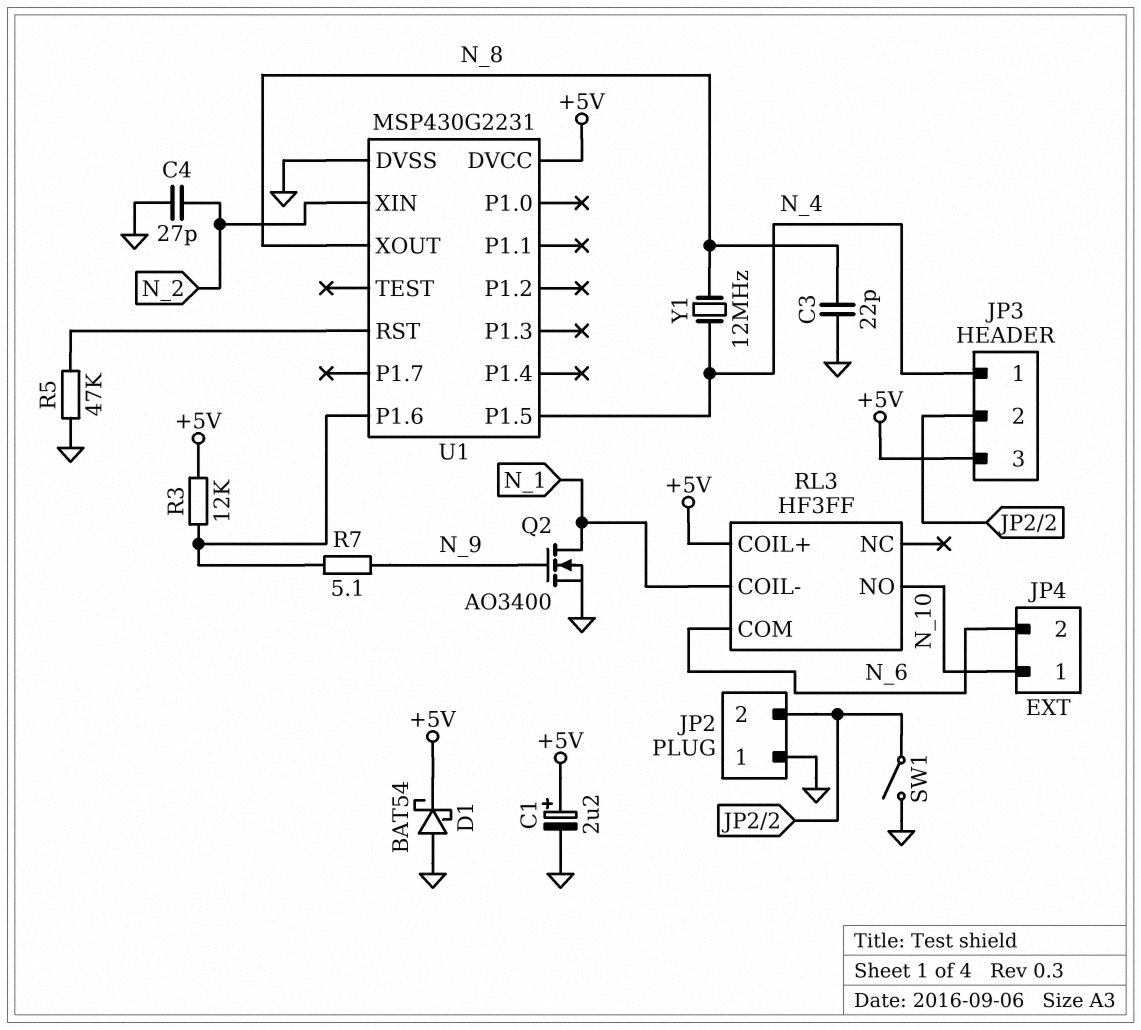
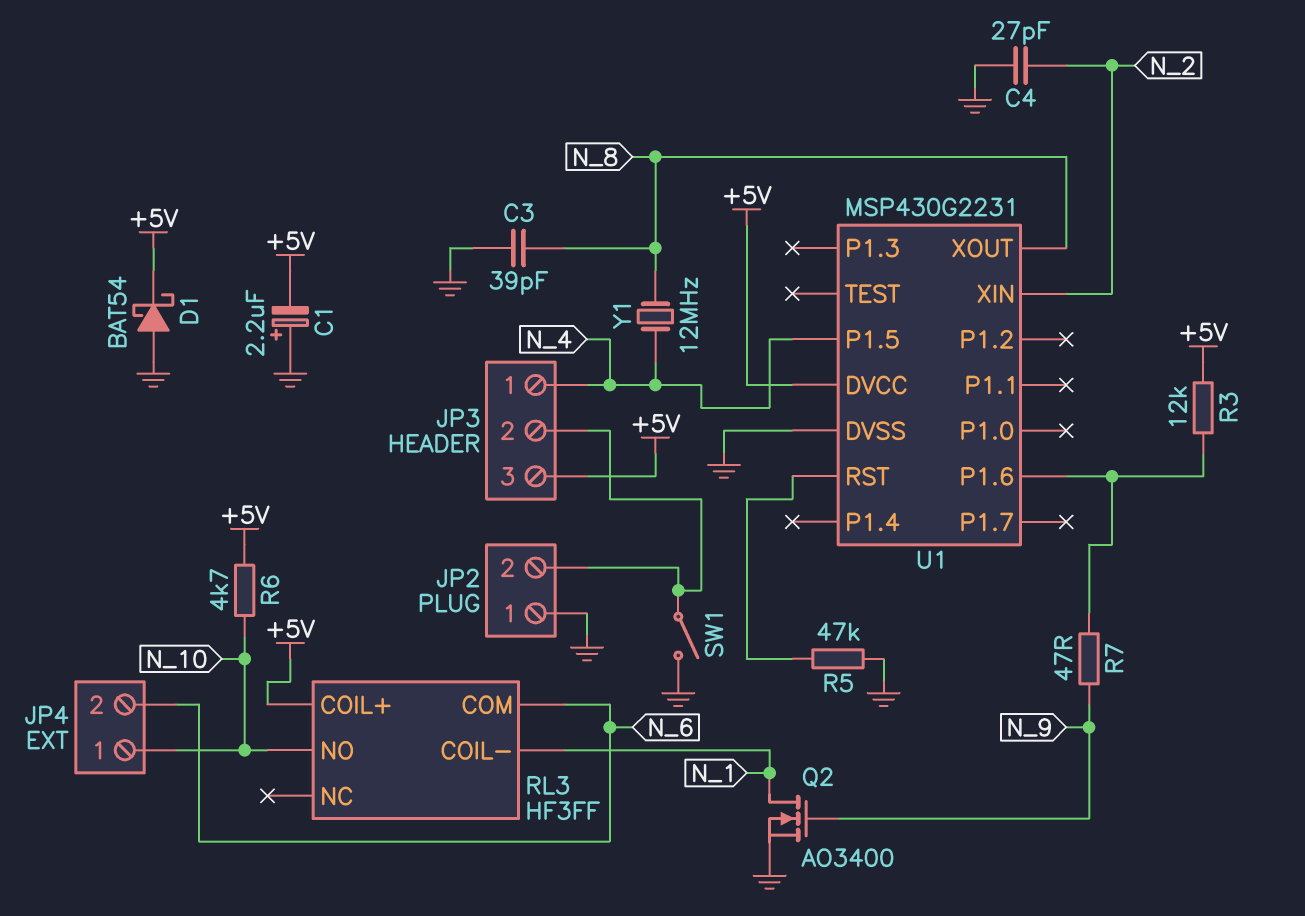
C1: 2.2uF (plus +5V, minus GND) -> 2.2uF (plus GND, minus +5V)
C3: 22pF (GND, N_8) -> 39pF (GND, N_8)
R6: none -> 4.7k (+5V, N_10)
R7: 5.1 (N_9, U1/P1.6) -> 47 (N_9, U1/P1.6)

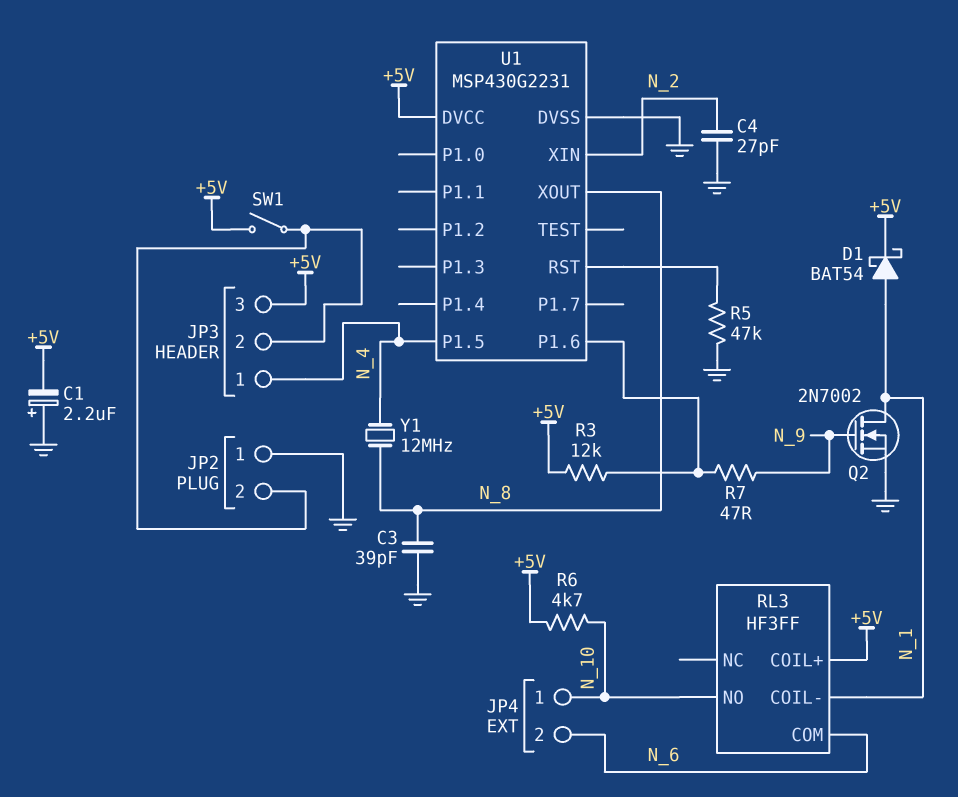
D1: schottky BAT54 (A GND, K +5V) -> schottky BAT54 (A N_1, K +5V)
Q2: NMOS AO3400 (G N_9, D N_1, S GND) -> NMOS 2N7002 (G N_9, D N_1, S GND)
SW1: switch (GND, JP2/2) -> switch (+5V, JP2/2)

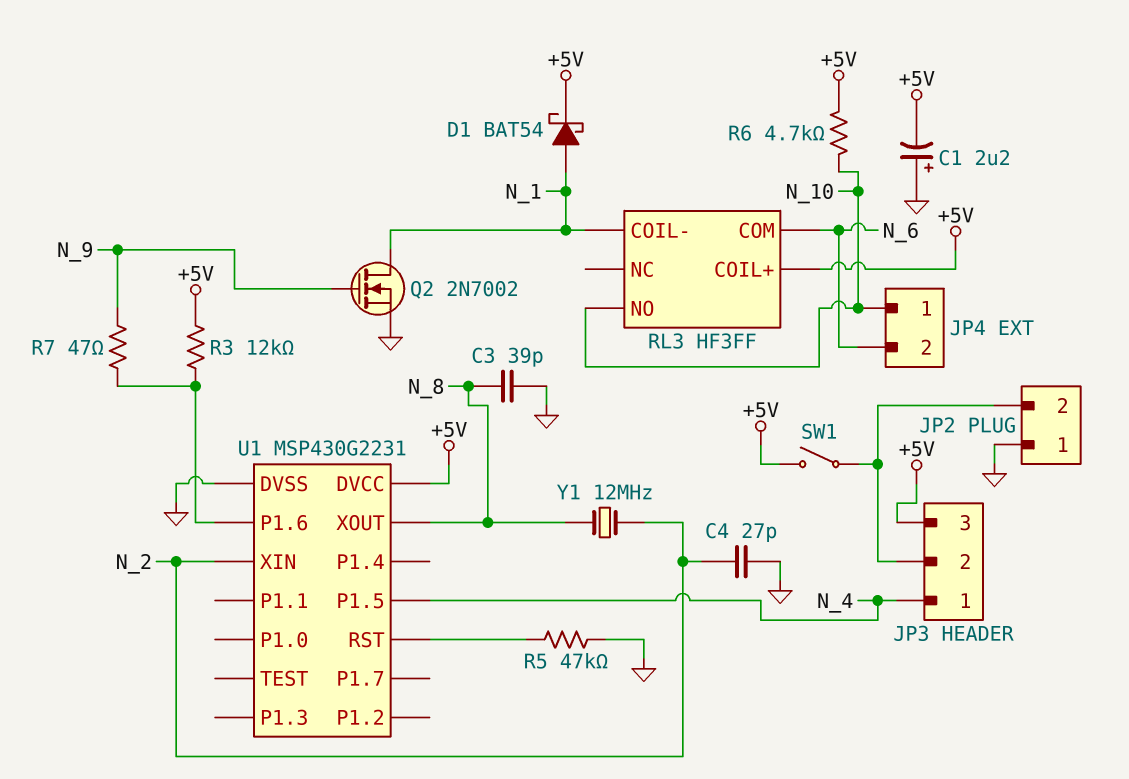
Y1: 12MHz (N_4, N_8) -> 12MHz (N_2, N_8)

